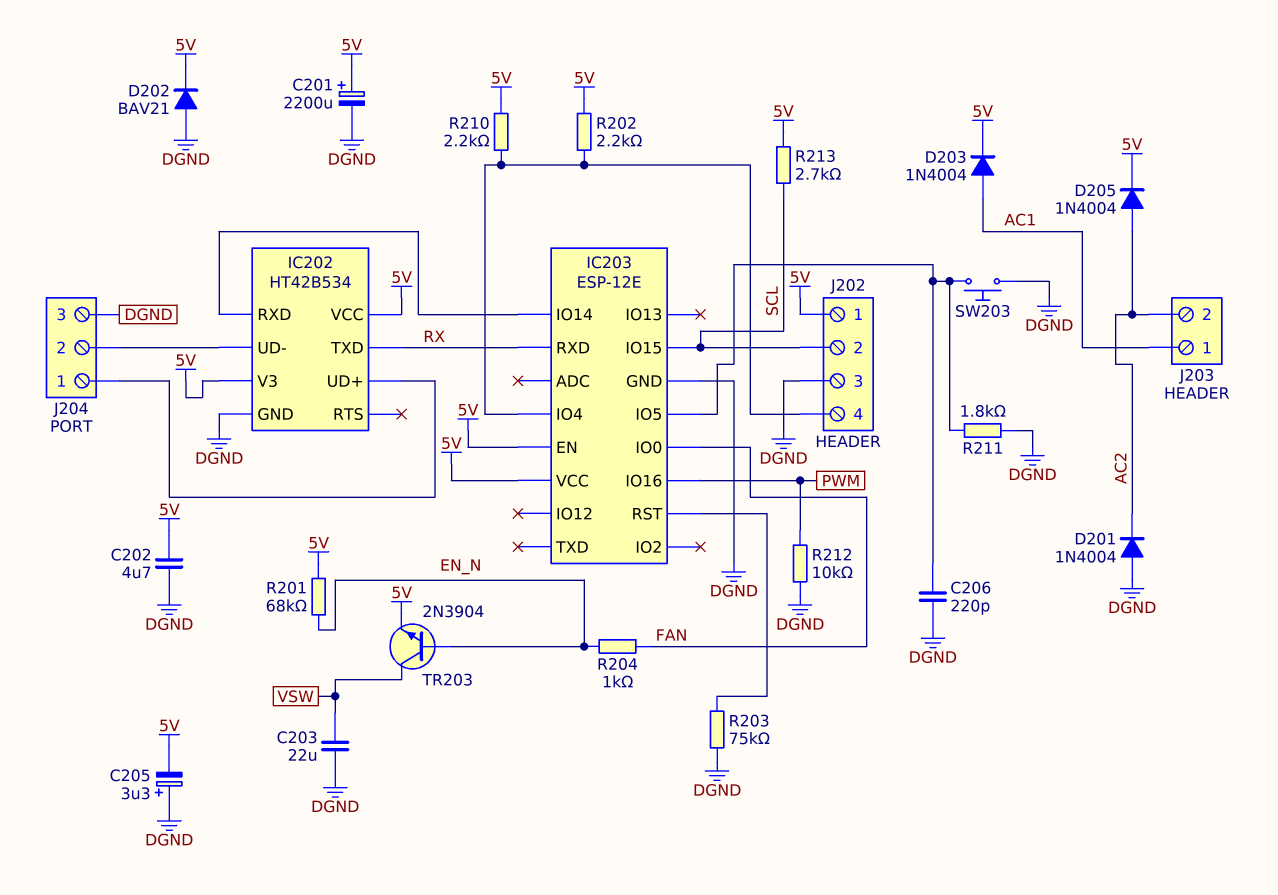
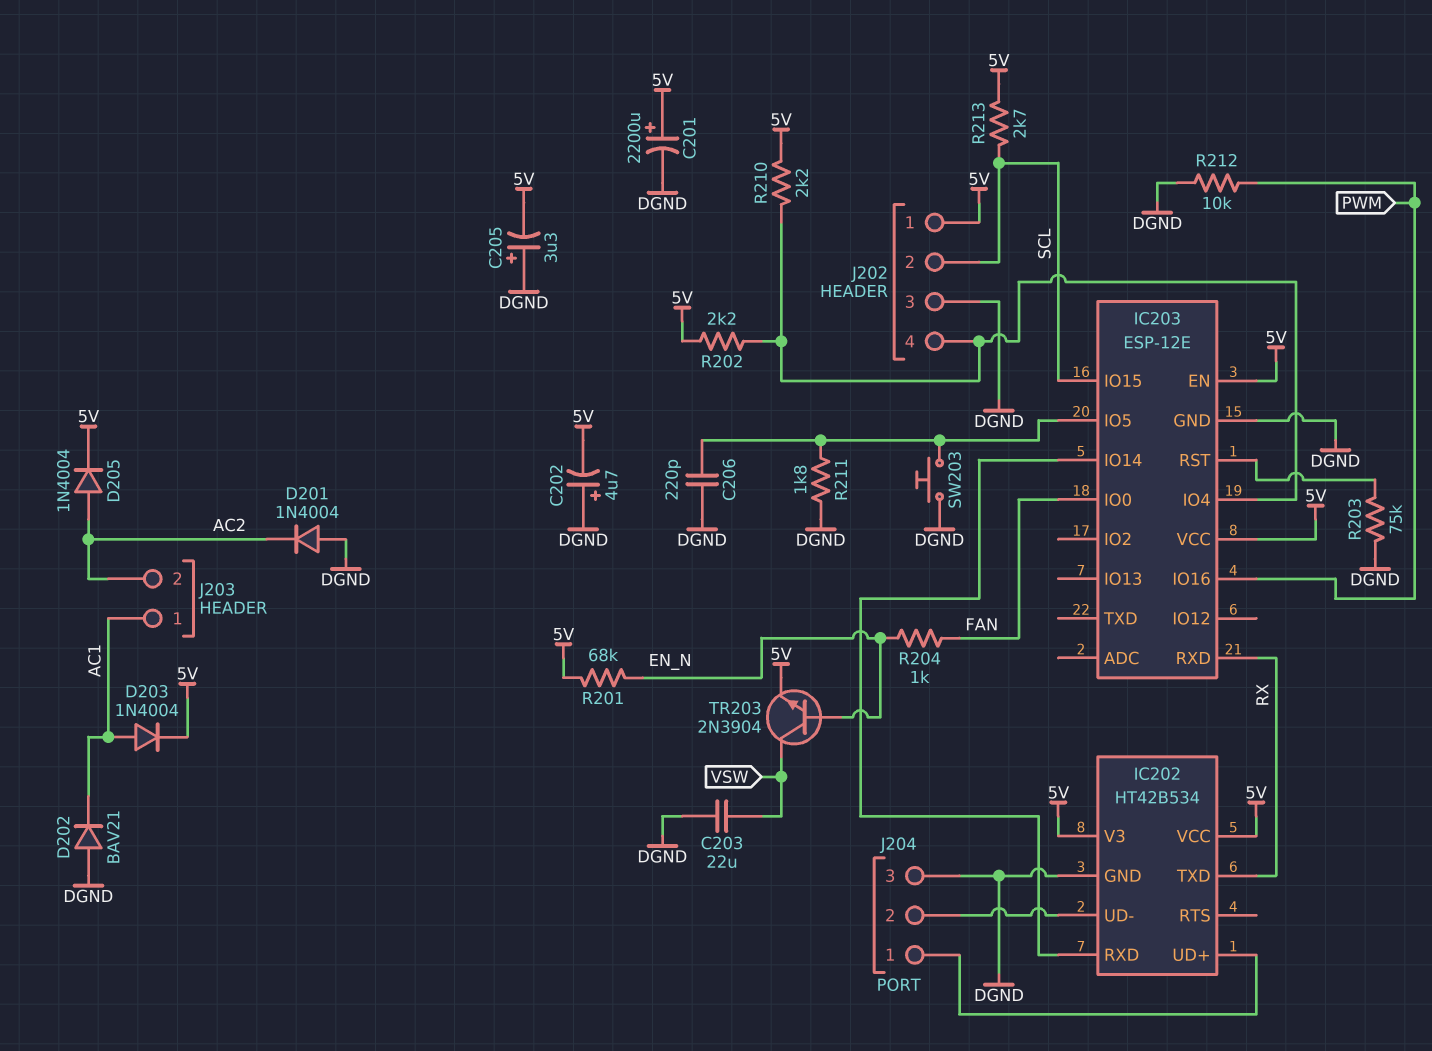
C202: 4.7uF (5V, DGND) -> 4.7uF (plus DGND, minus 5V)
D202: diode BAV21 (A DGND, K 5V) -> diode BAV21 (A DGND, K AC1)

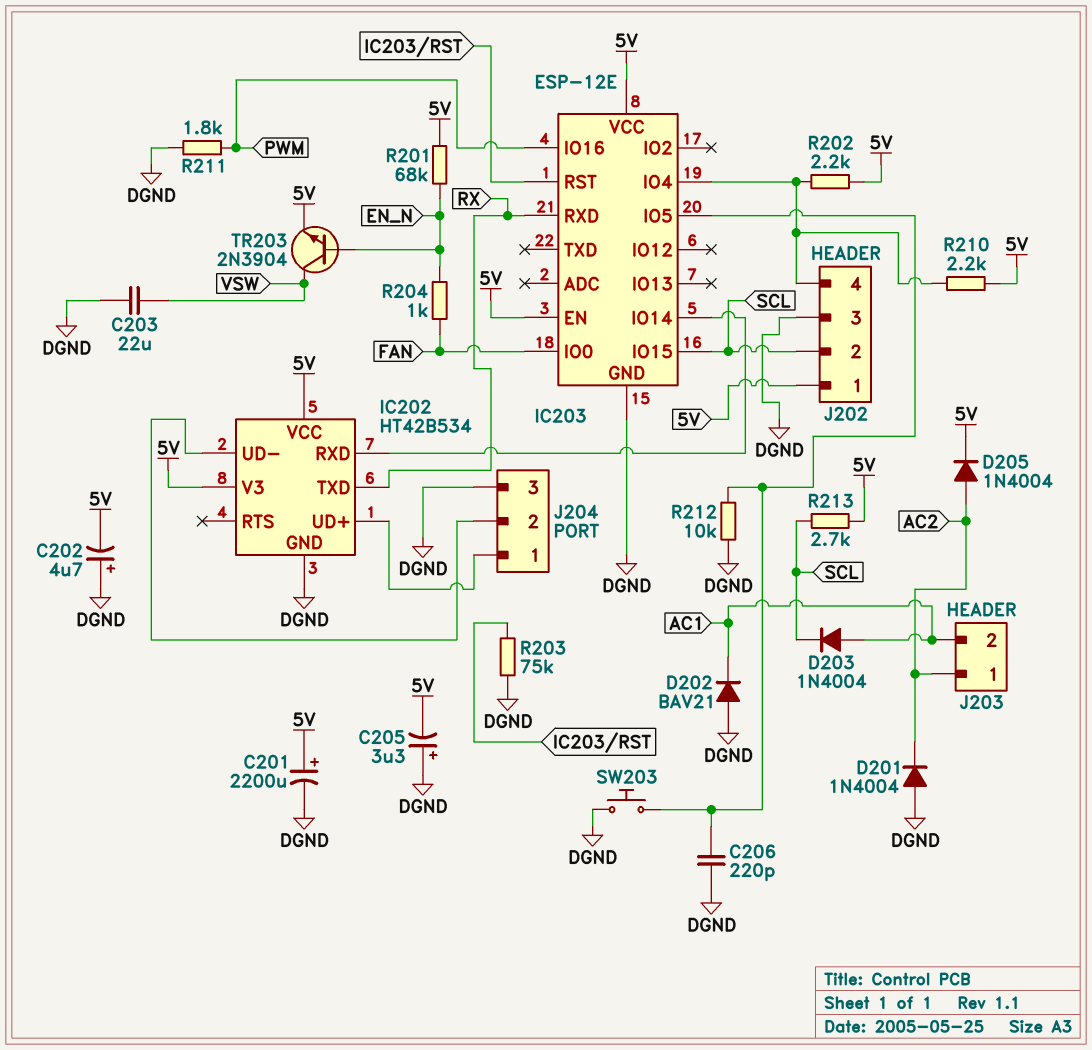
D203: diode 1N4004 (A AC1, K 5V) -> diode 1N4004 (A AC1, K SCL)
J203 pin 1: AC1 -> AC2
J203 pin 2: AC2 -> AC1
R211: 1.8k (DGND, IC203/IO5) -> 1.8k (DGND, PWM)
R212: 10k (DGND, PWM) -> 10k (DGND, IC203/IO5)

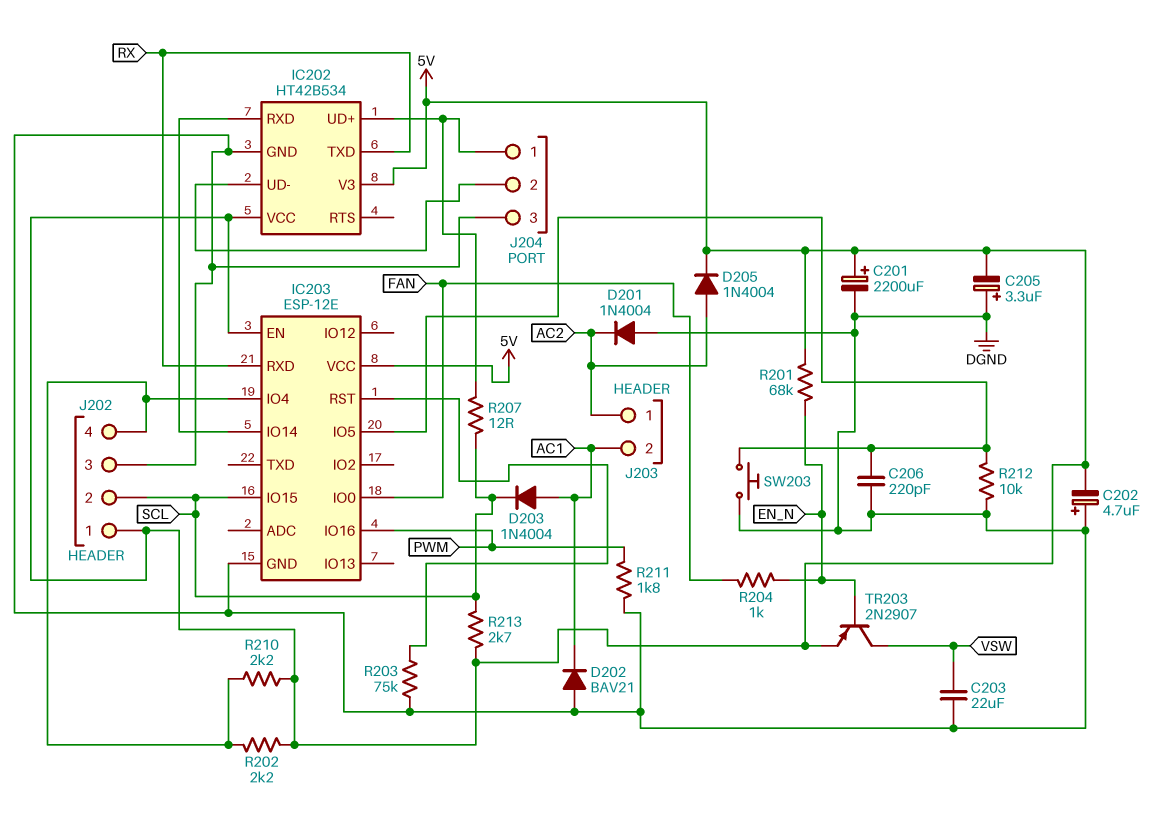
R207: none -> 12 (IC202/UD+, SCL)
TR203: NPN 2N3904 (B EN_N, C VSW, E 5V) -> PNP 2N2907 (B EN_N, C VSW, E 5V)

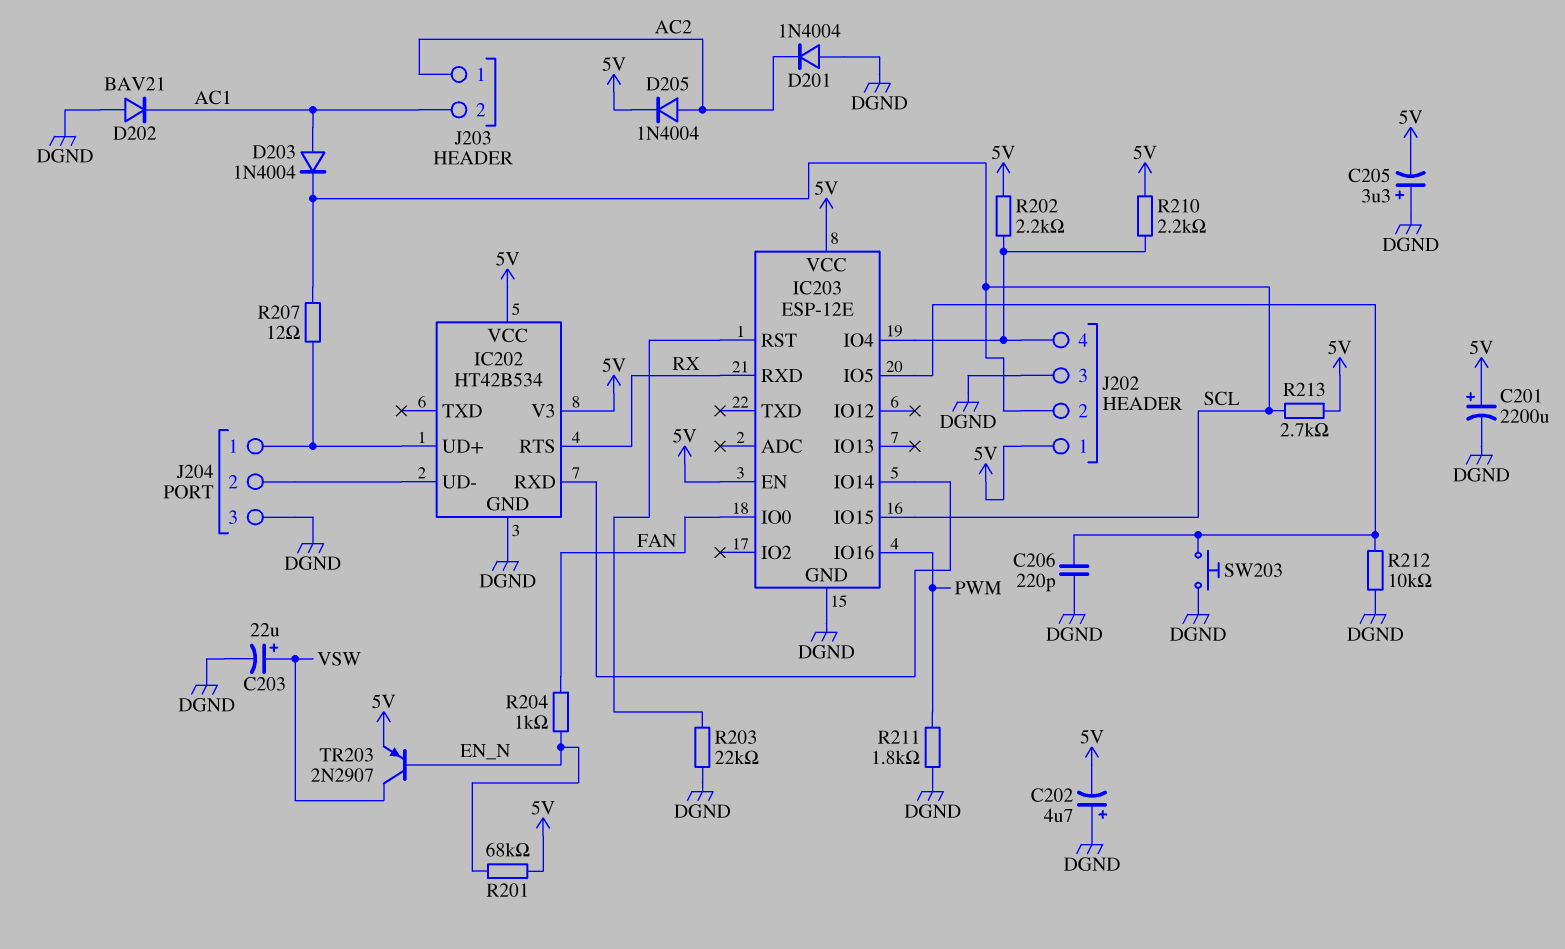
C203: 22uF (DGND, VSW) -> 22uF (plus VSW, minus DGND)
IC202 pin RTS: none -> RX
IC202 pin TXD: RX -> none
R203: 75k (DGND, IC203/RST) -> 22k (DGND, IC203/RST)

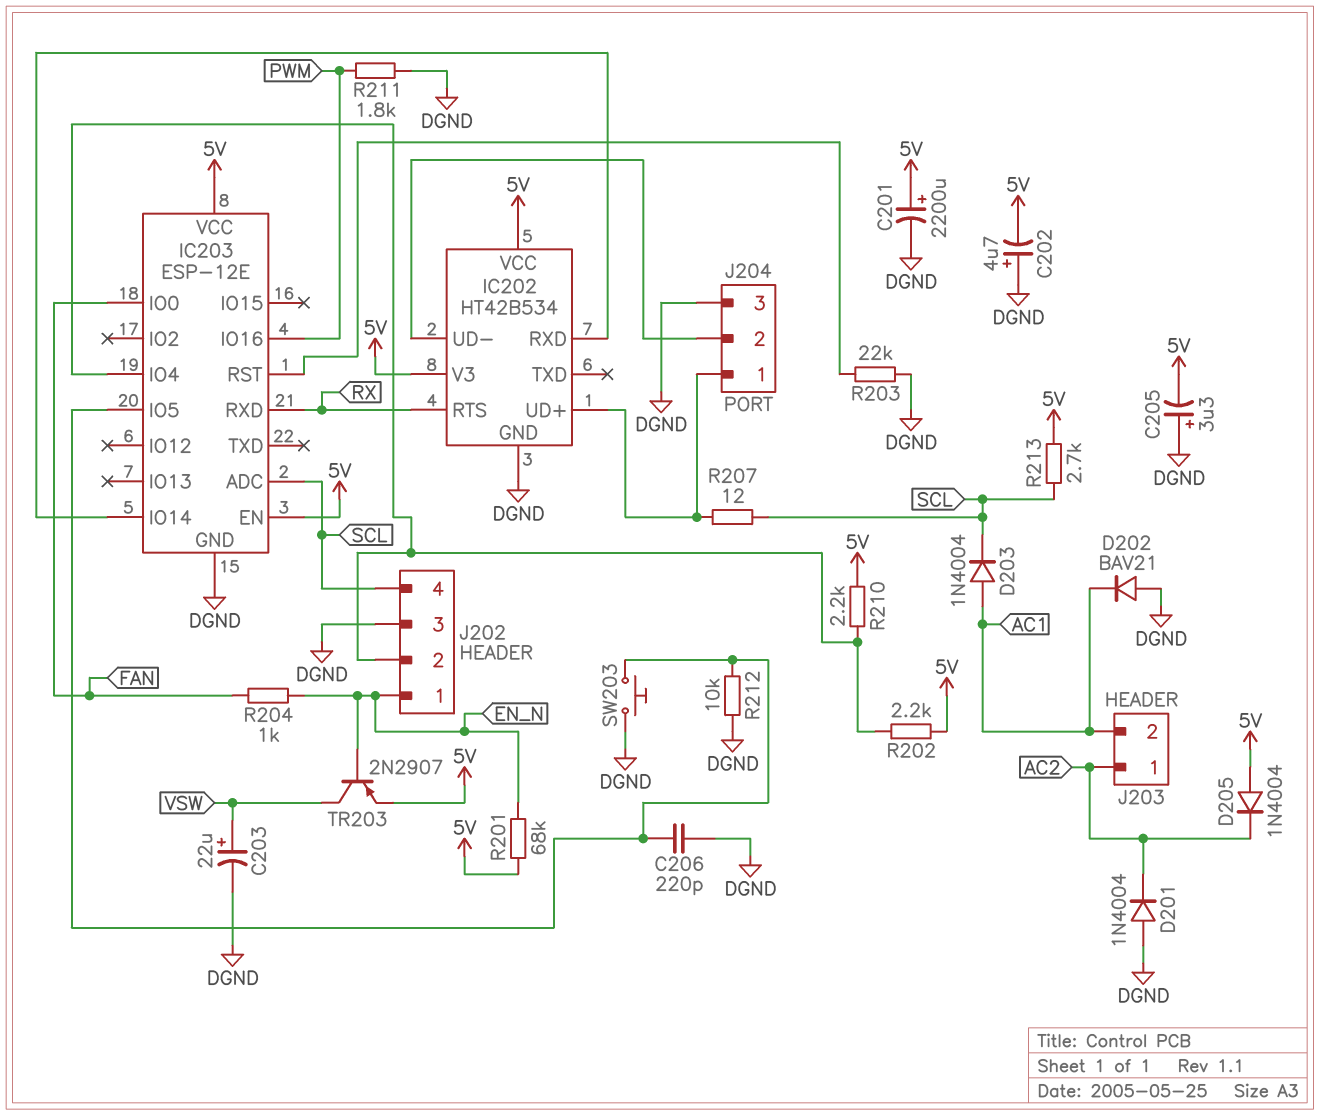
D205: diode 1N4004 (A AC2, K 5V) -> diode 1N4004 (A 5V, K AC2)
IC203 pin ADC: none -> SCL
IC203 pin IO15: SCL -> none
J202 pin 1: 5V -> EN_N
J202 pin 2: SCL -> IC203/IO4
J202 pin 4: IC203/IO4 -> SCL

